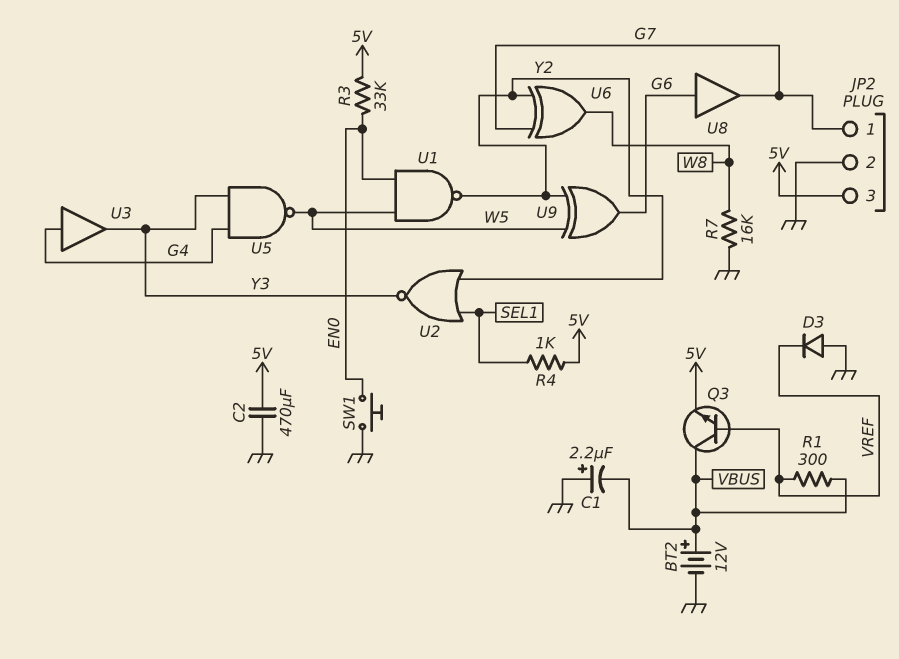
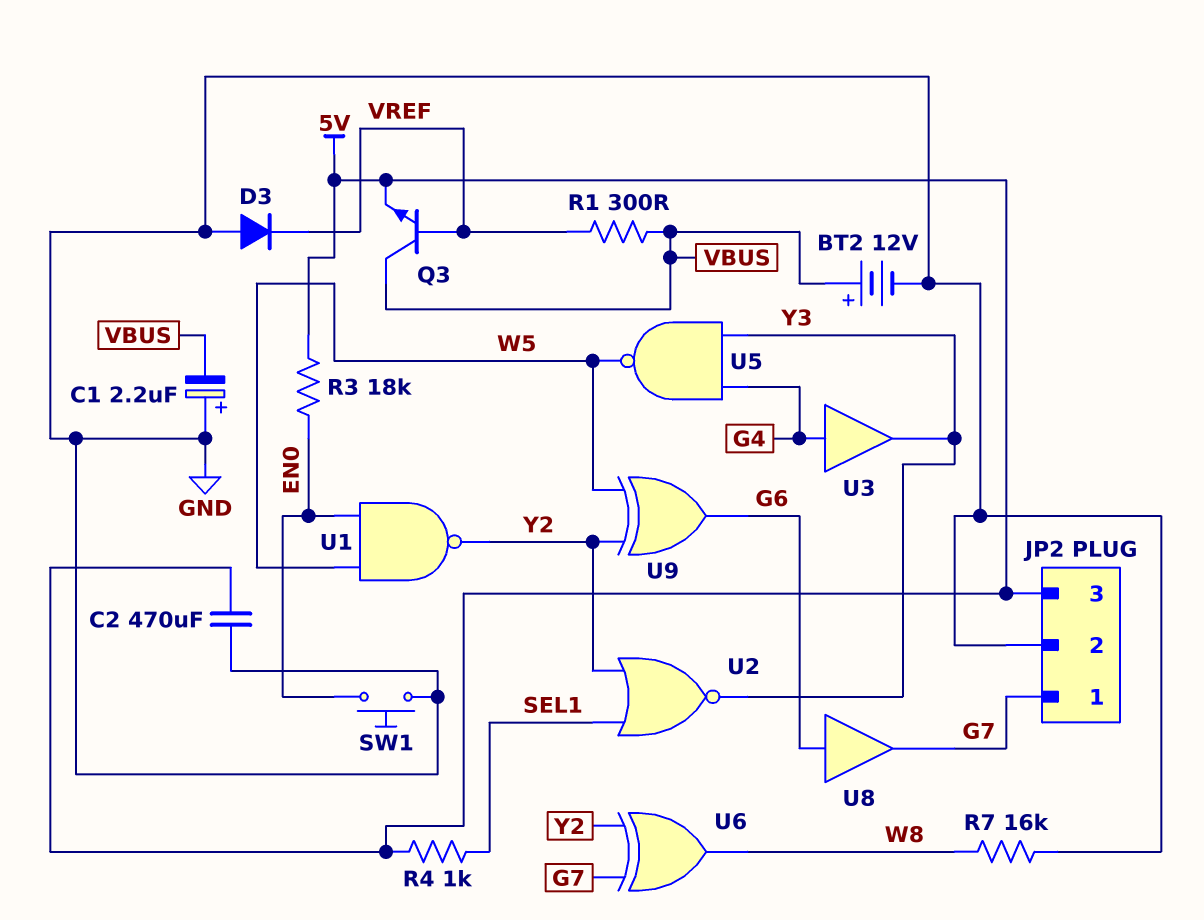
R3: 33k (5V, EN0) -> 18k (5V, EN0)

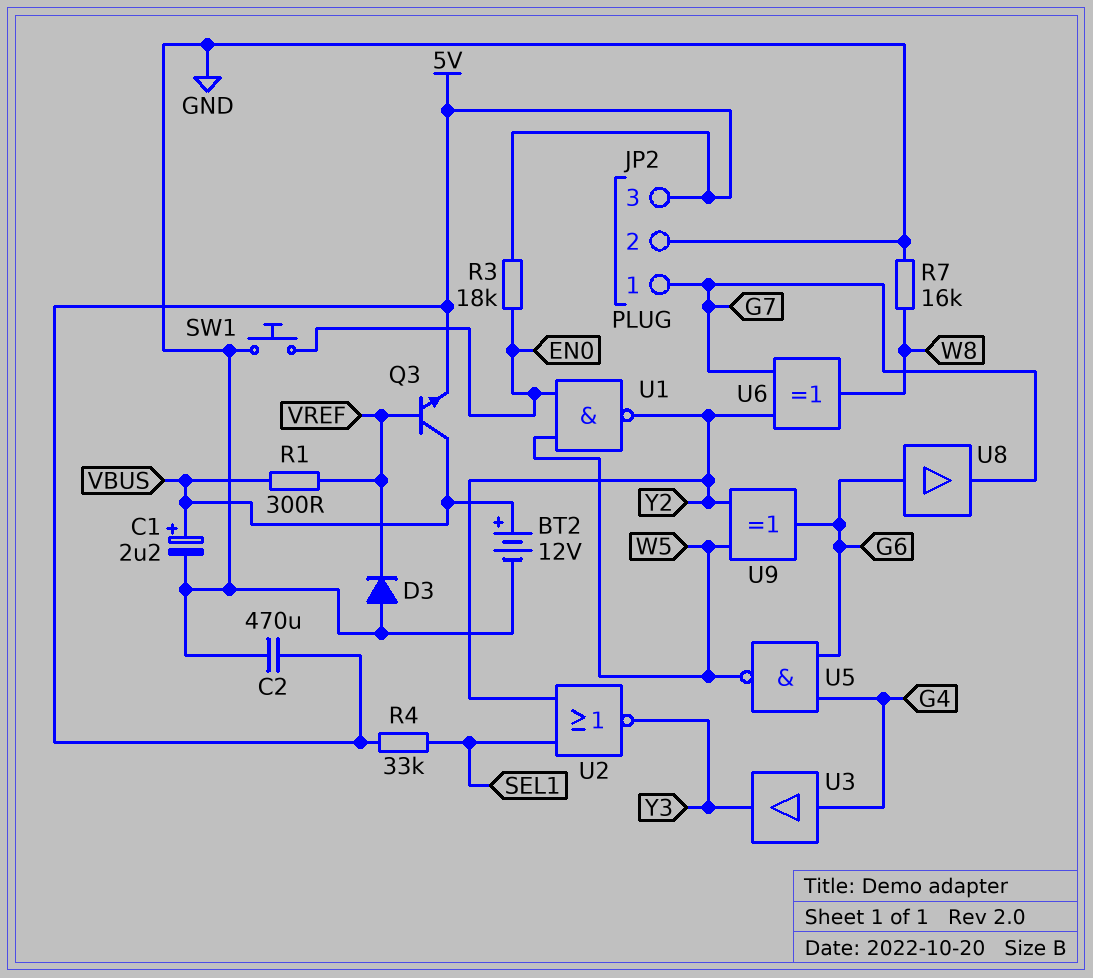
C1: 2.2uF (plus GND, minus VBUS) -> 2.2uF (plus VBUS, minus GND)
R4: 1k (5V, SEL1) -> 33k (5V, SEL1)
U5: NAND (in G4, in Y3, out W5) -> NAND (in G4, in G6, out W5)

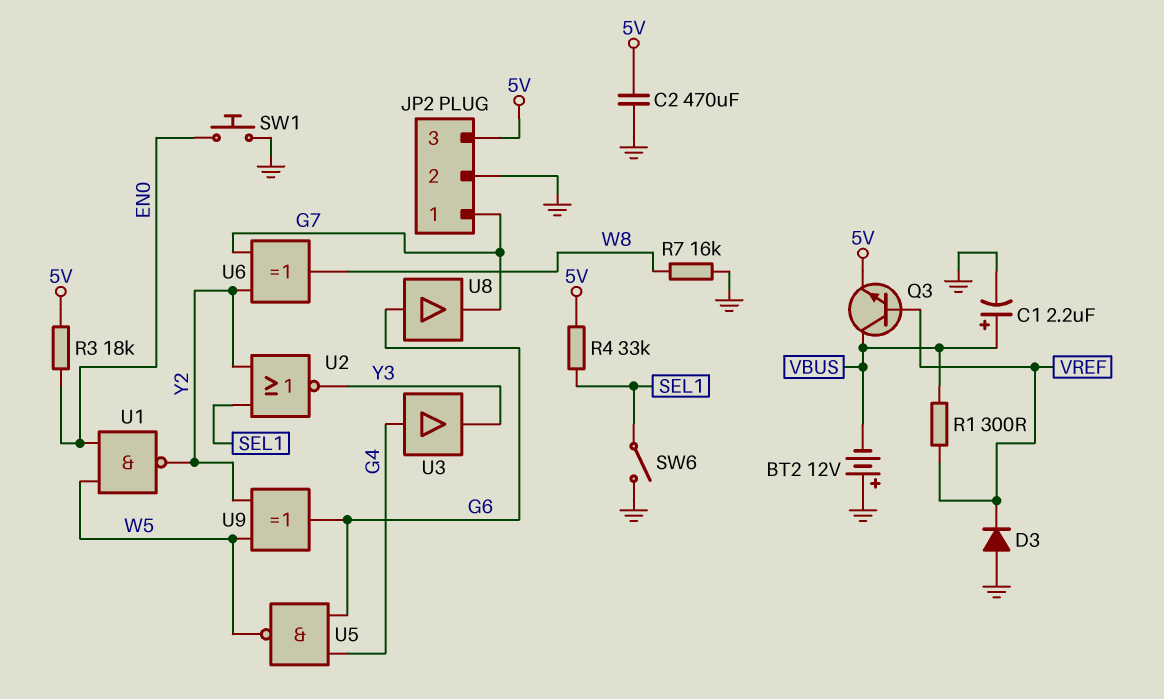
BT2: 12V (plus VBUS, minus GND) -> 12V (plus GND, minus VBUS)
SW6: none -> switch (GND, SEL1)

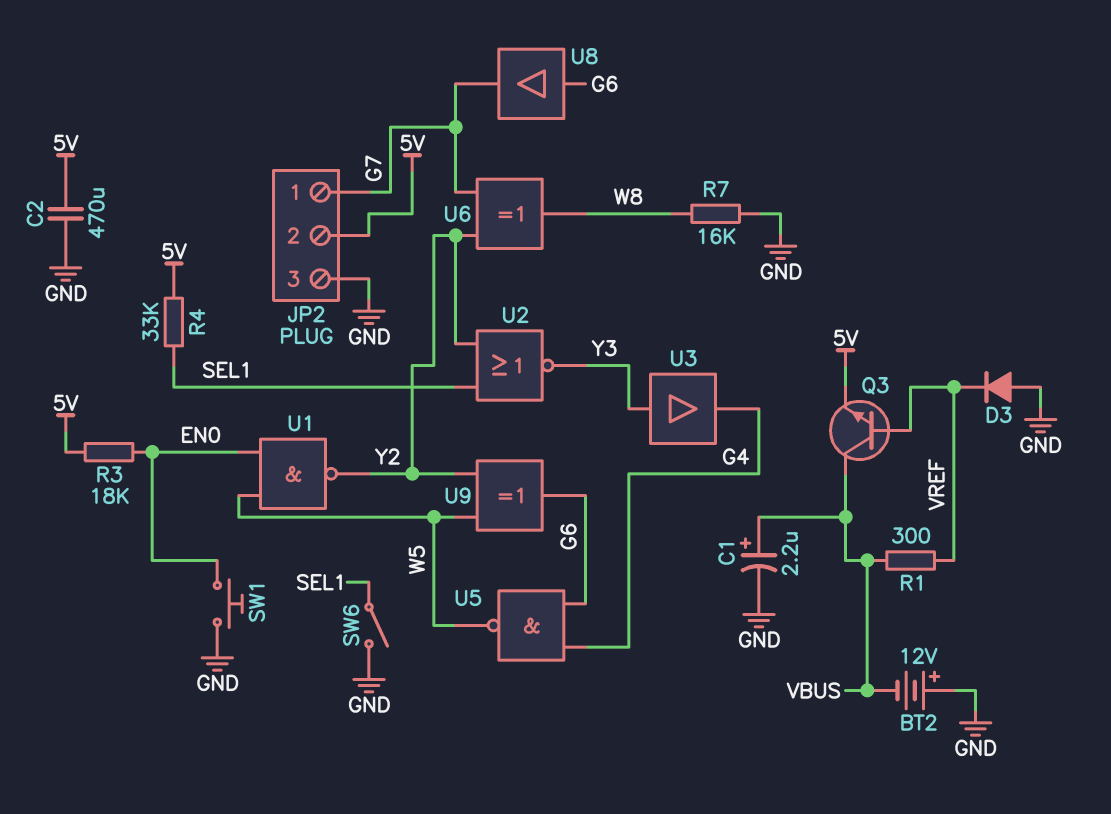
JP2 pin 2: GND -> 5V
JP2 pin 3: 5V -> GND
U3: buffer (in G4, out Y3) -> buffer (in Y3, out G4)

